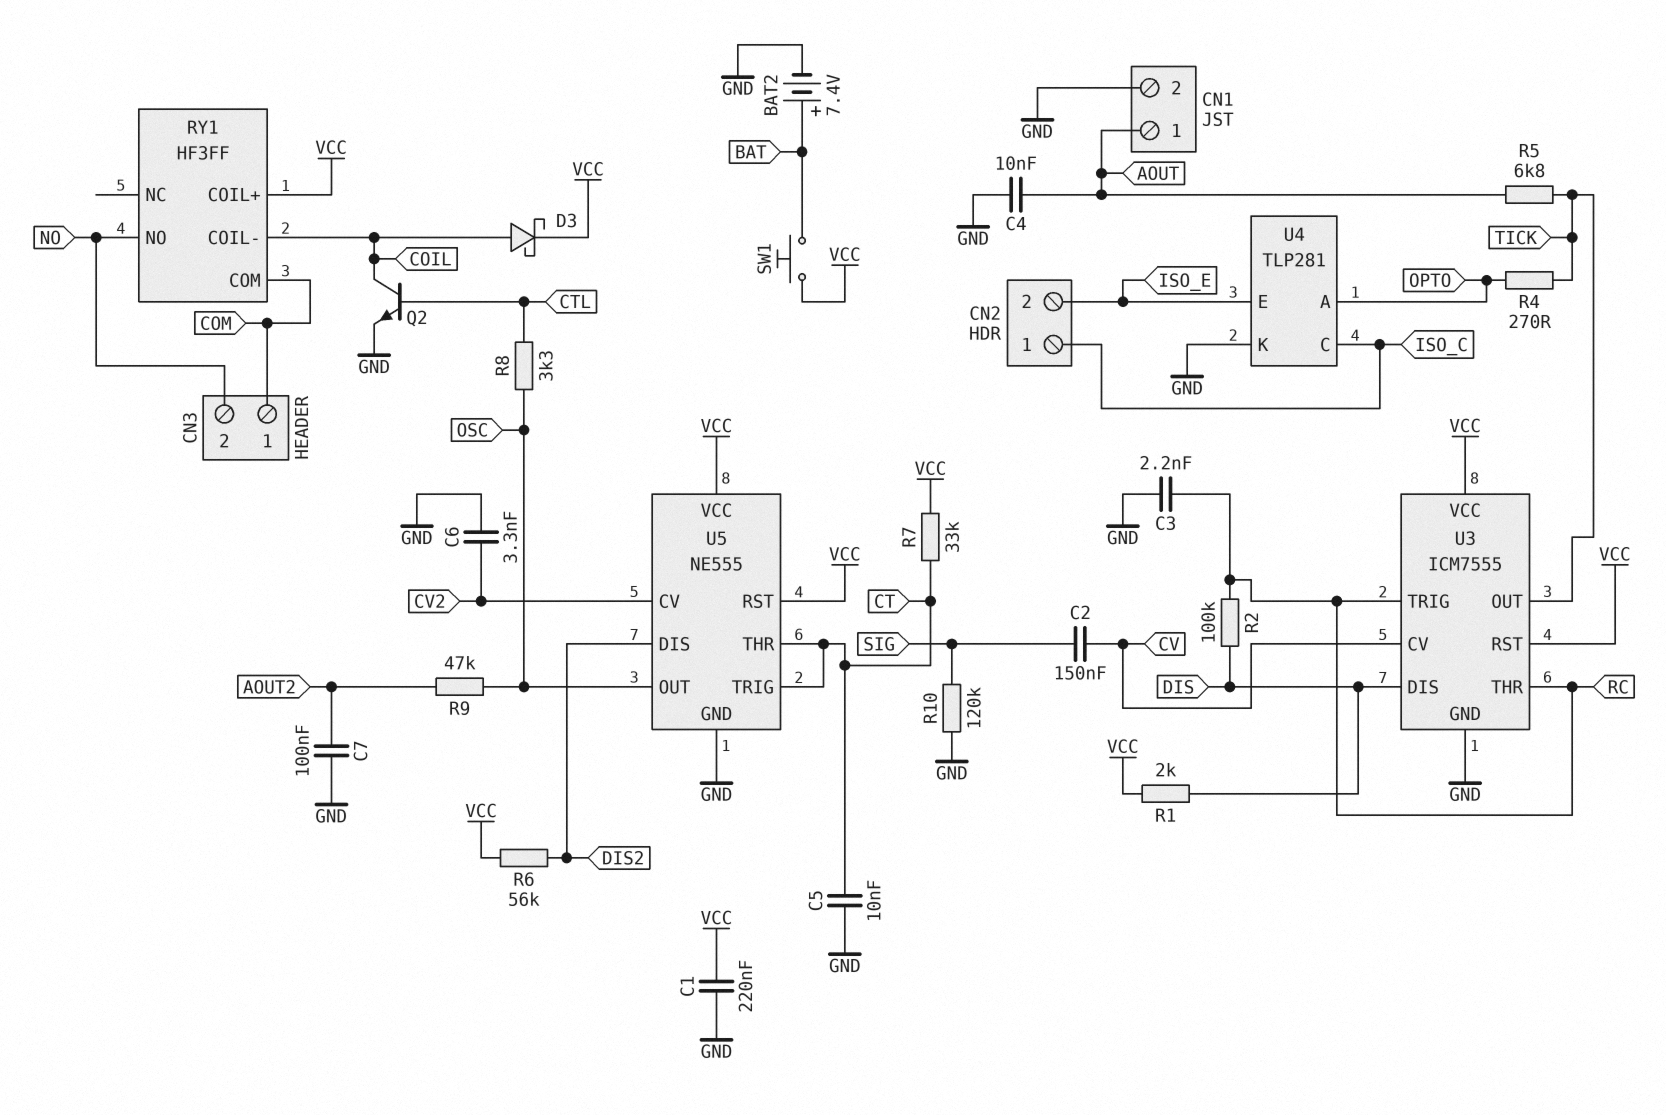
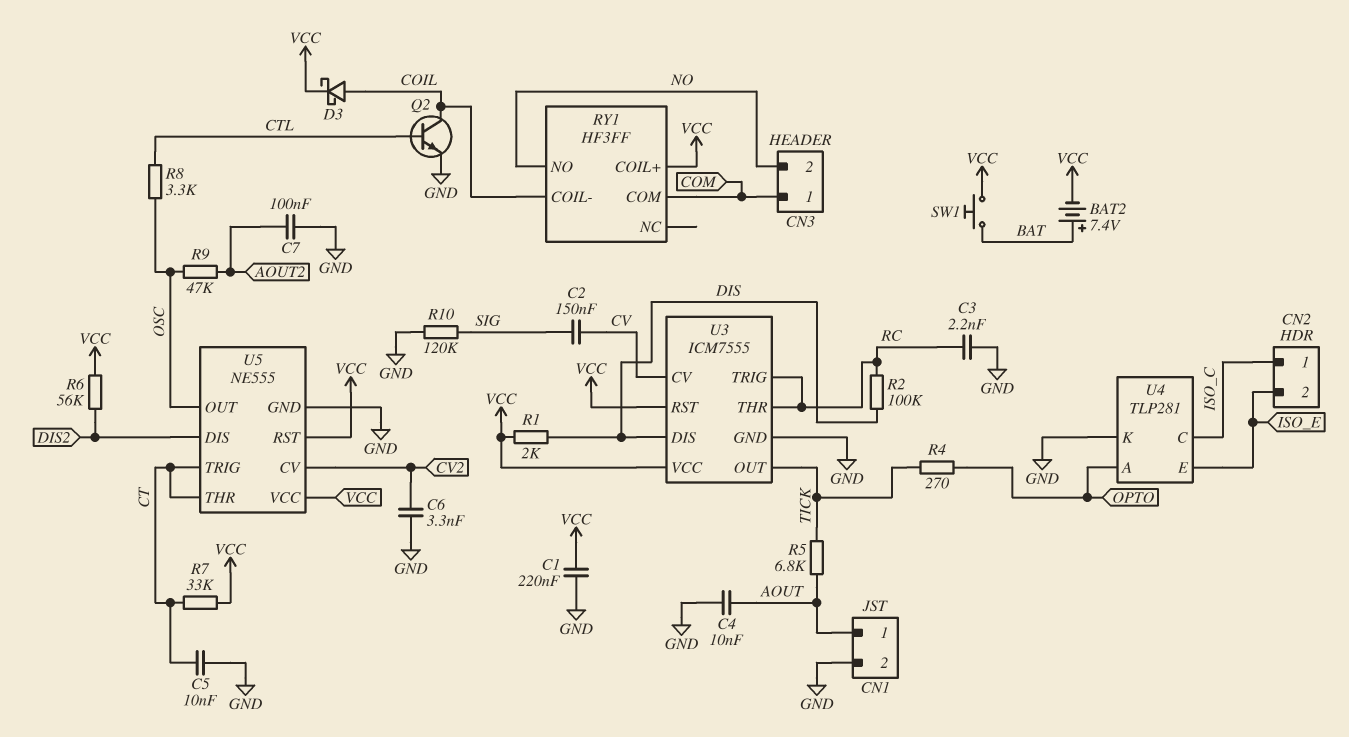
BAT2: 7.4V (plus BAT, minus GND) -> 7.4V (plus BAT, minus VCC)

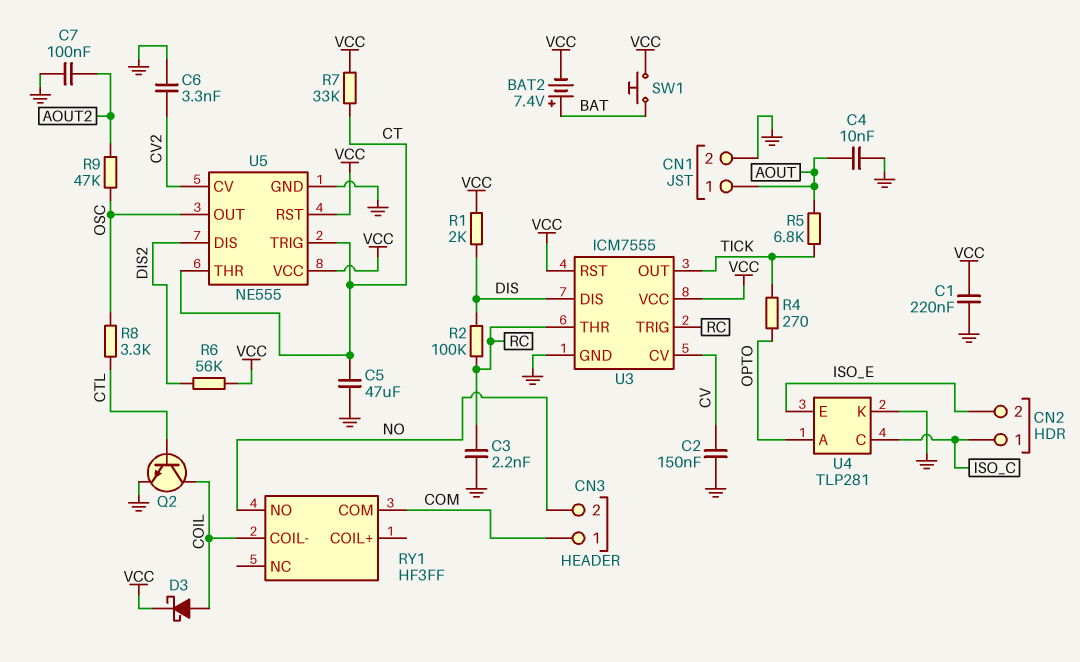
C2: 150nF (CV, SIG) -> 150nF (CV, GND)
C5: 10nF (CT, GND) -> 47uF (CT, GND)
R10: 120k (GND, SIG) -> none
RY1 pin COIL+: VCC -> none

